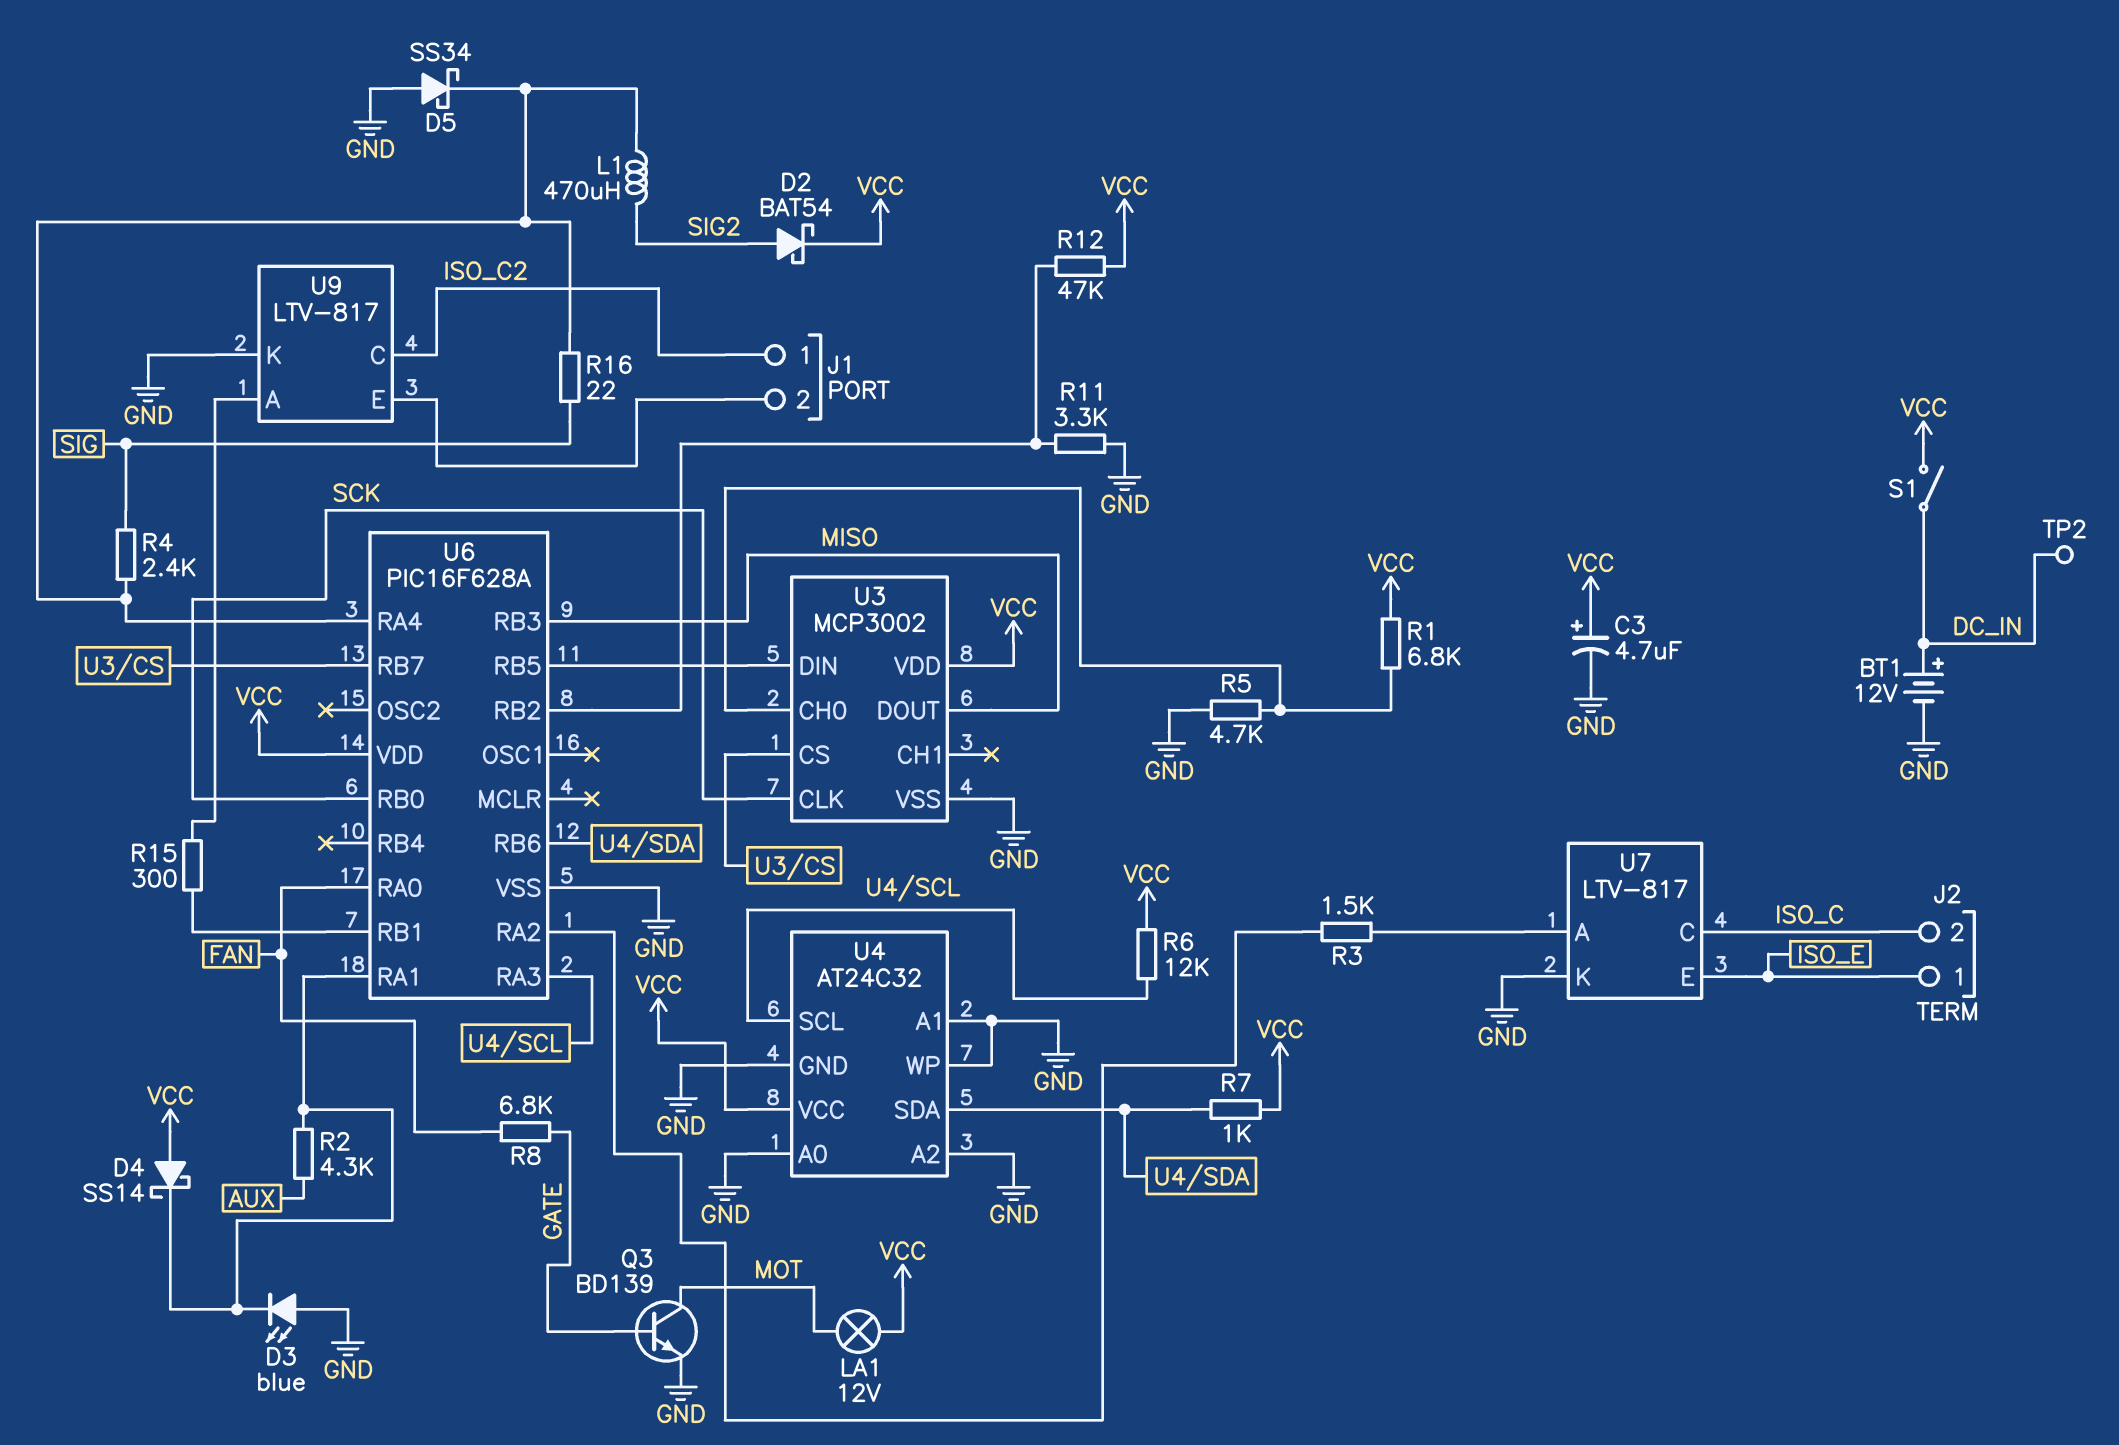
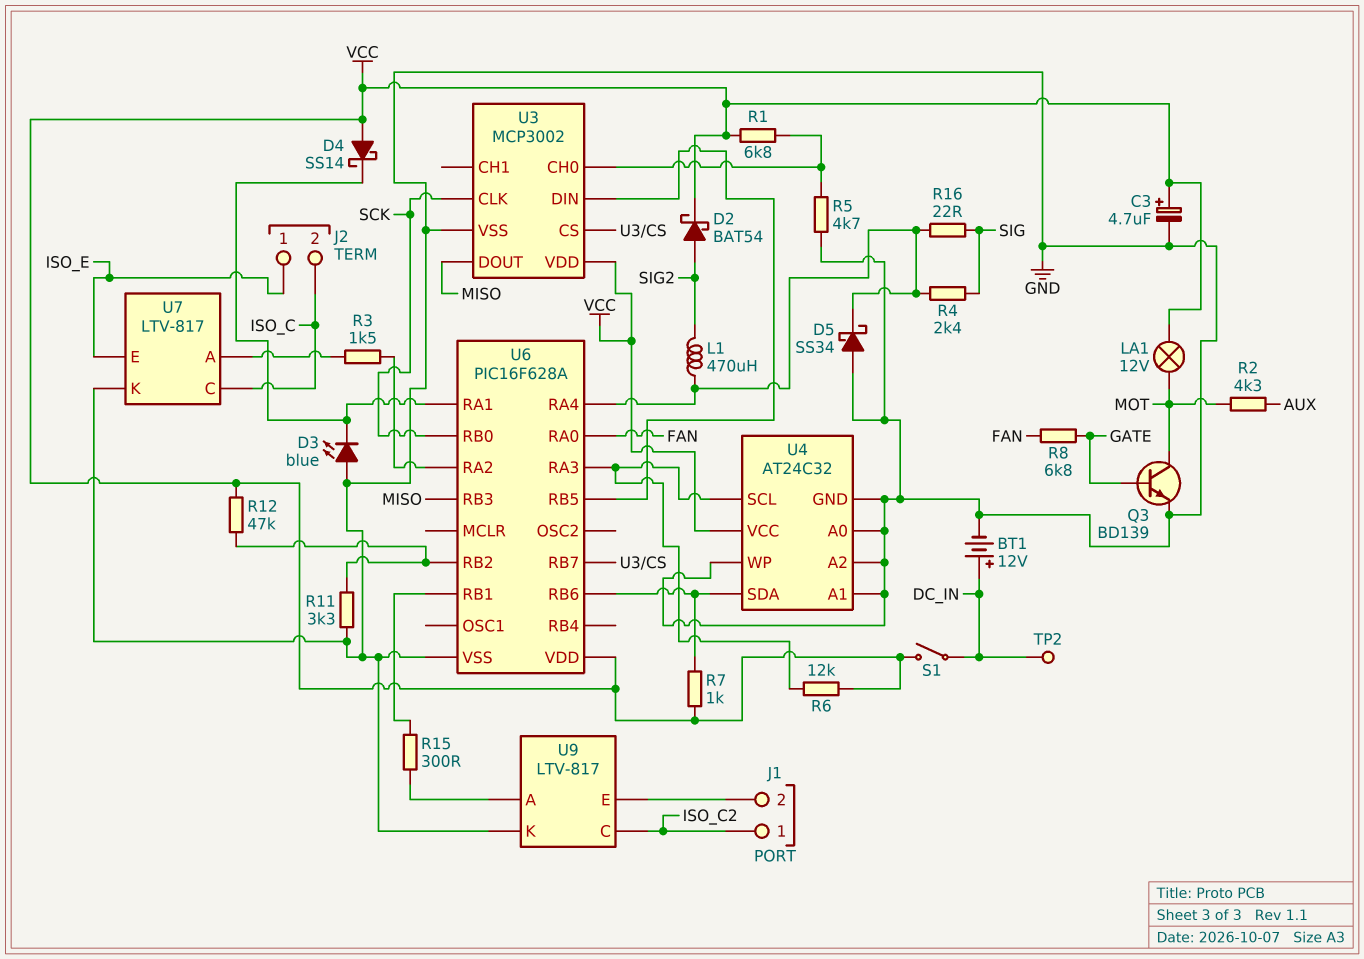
R2: 4.3k (AUX, U6/RA1) -> 4.3k (AUX, MOT)

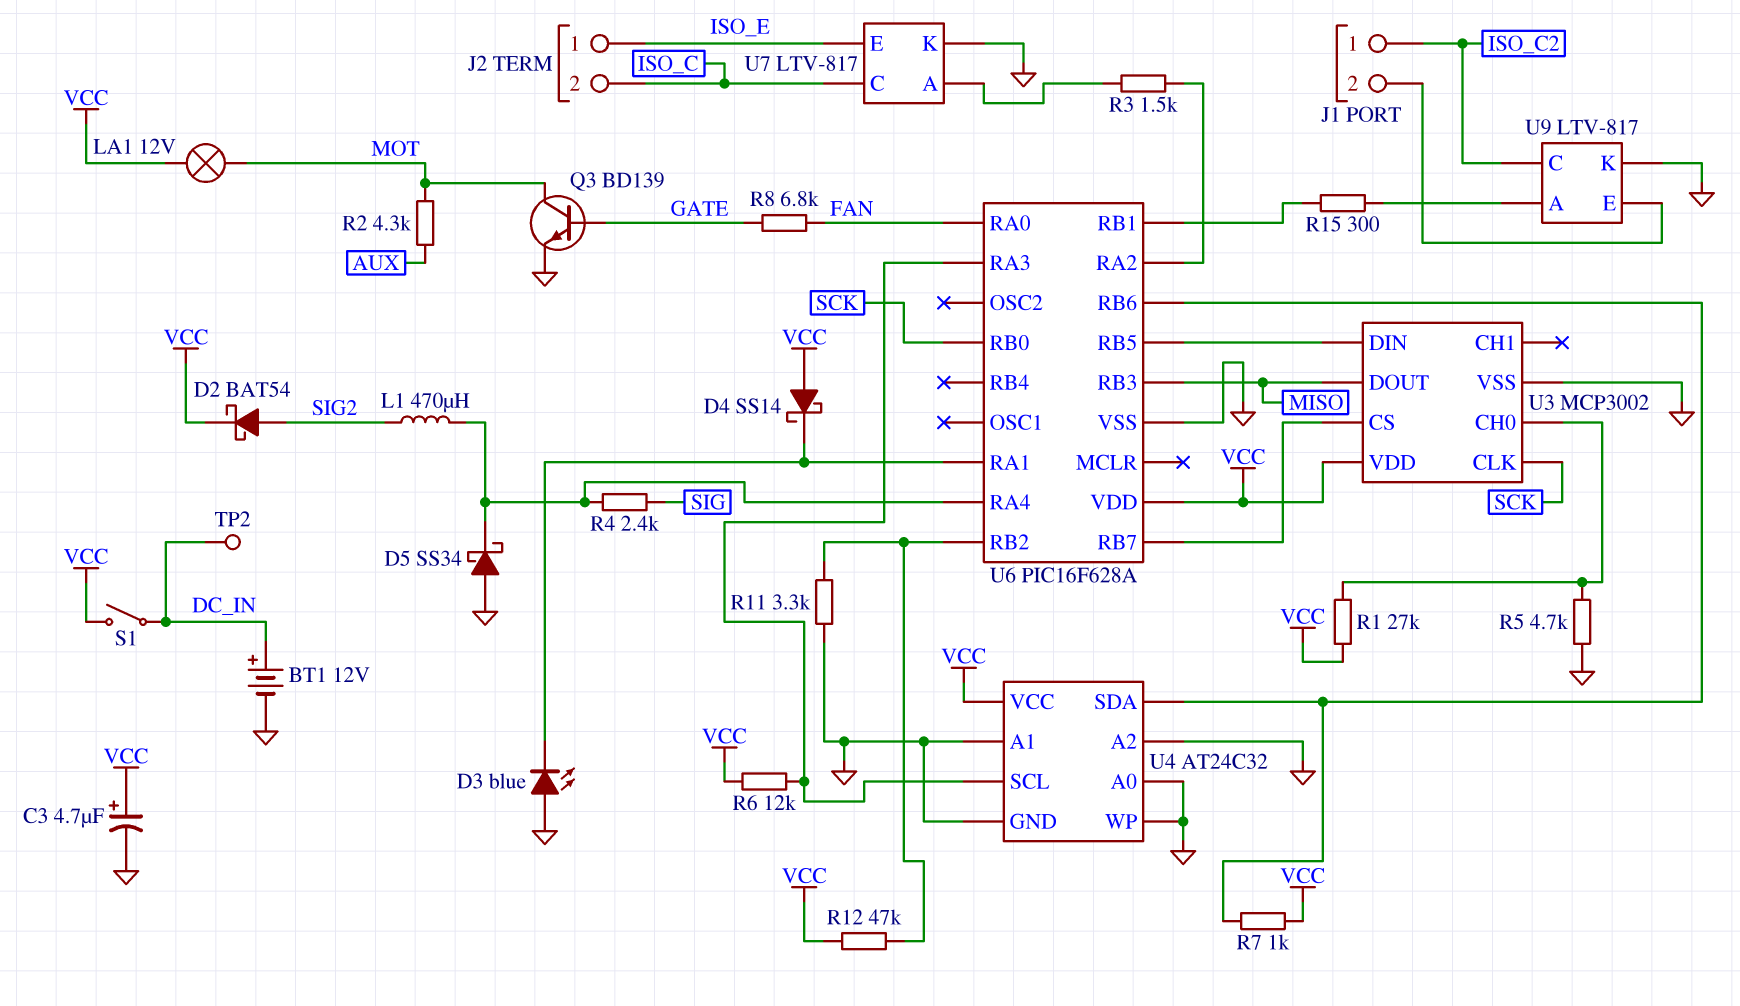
R1: 6.8k (U3/CH0, VCC) -> 27k (U3/CH0, VCC)
R16: 22 (SIG, U6/RA4) -> none

